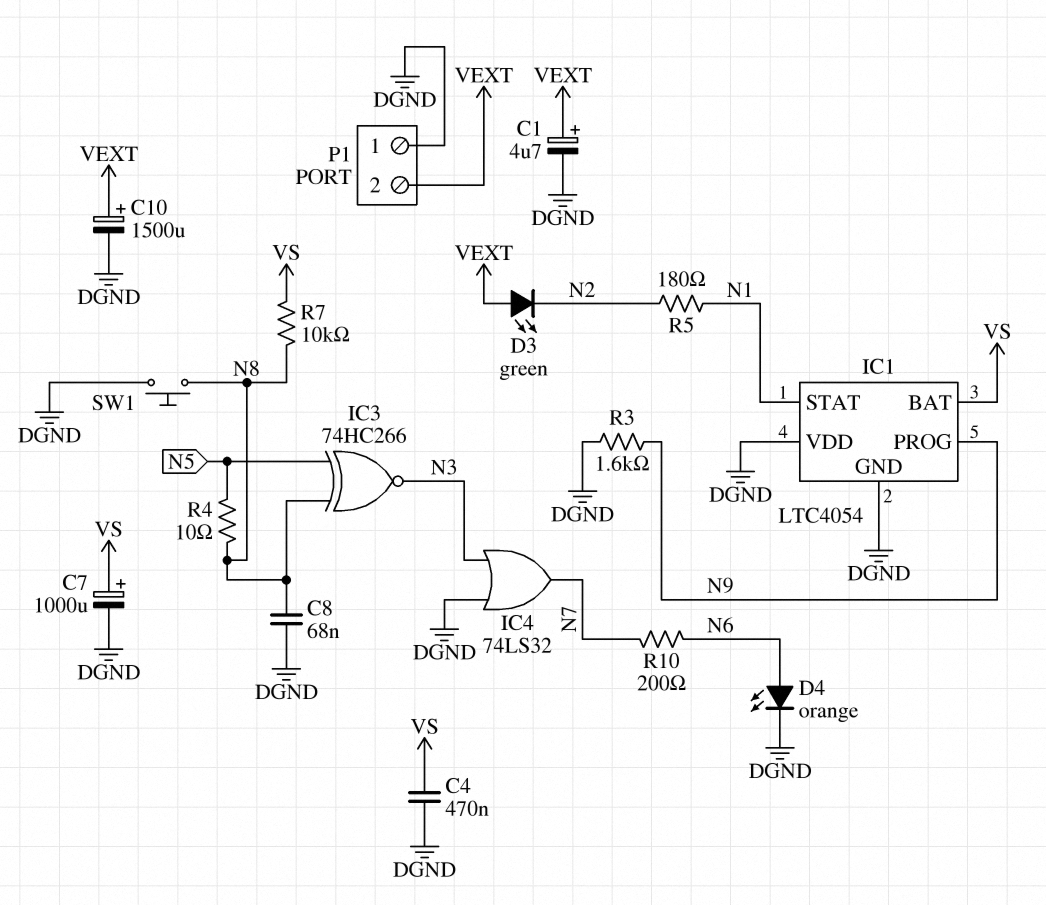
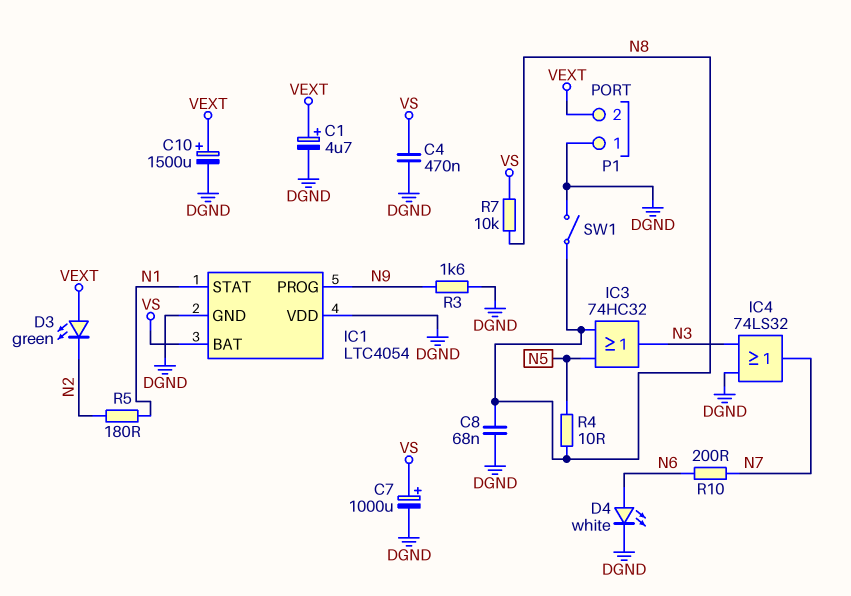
D4: LED orange (A N6, K DGND) -> LED white (A N6, K DGND)
IC3: XNOR 74HC266 (in N5, in N8, out N3) -> OR 74HC32 (in N5, in N8, out N3)
SW1: button (DGND, N8) -> switch (DGND, N8)

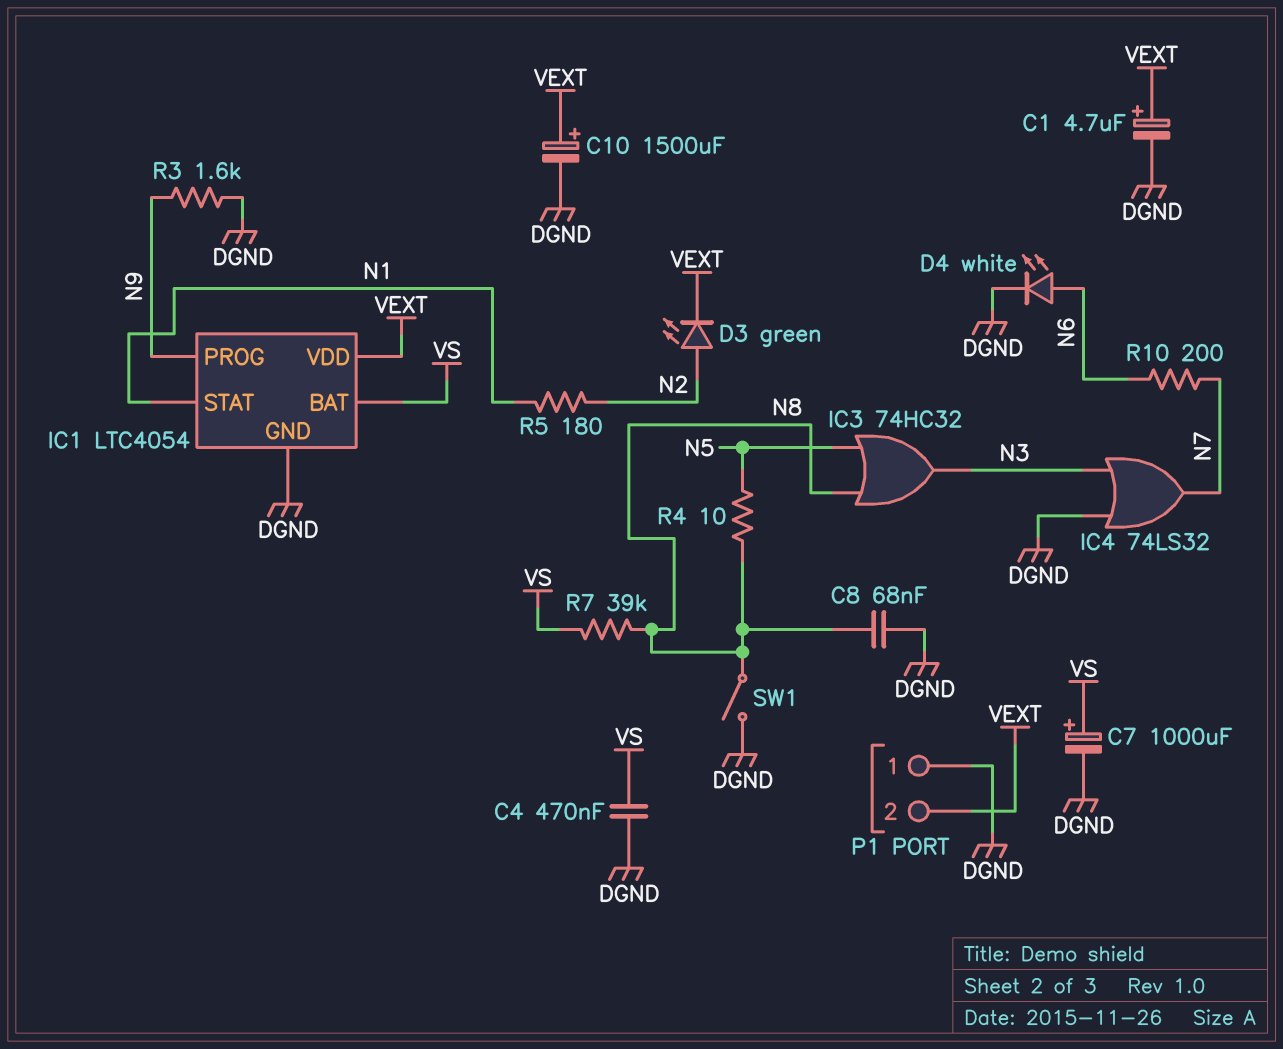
D3: LED green (A VEXT, K N2) -> LED green (A N2, K VEXT)
IC1 pin VDD: DGND -> VEXT
R7: 10k (N8, VS) -> 39k (N8, VS)

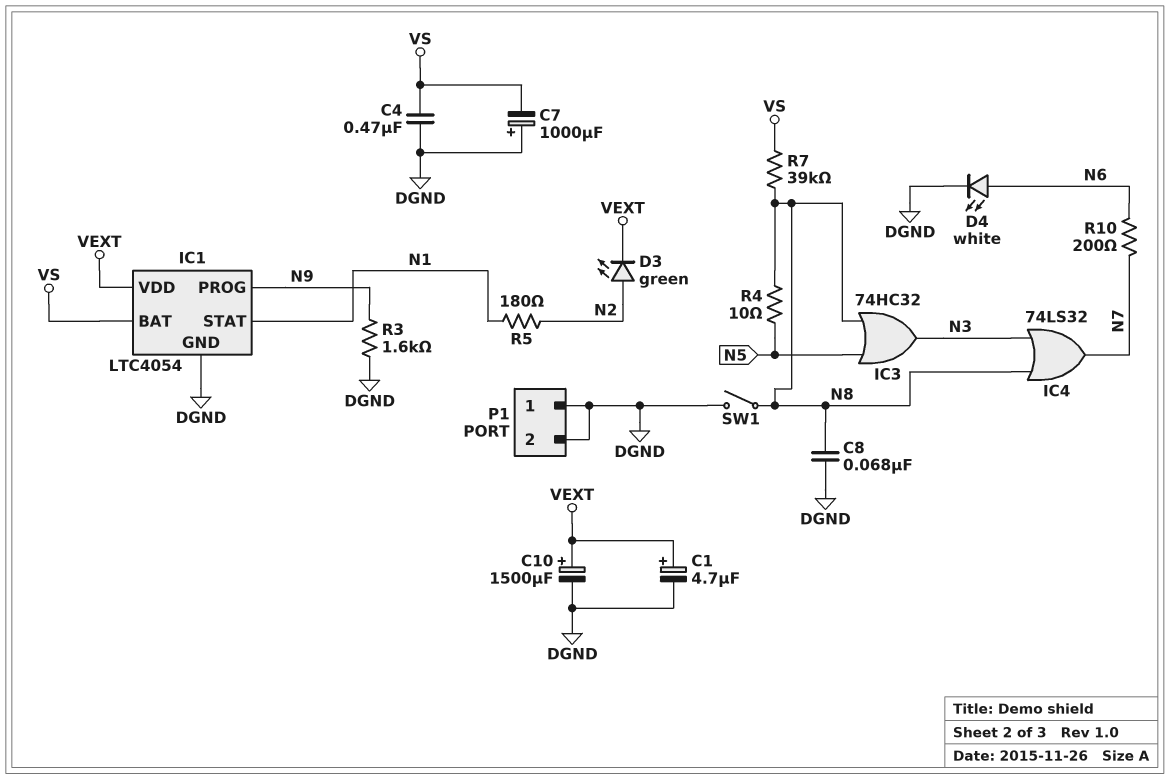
C7: 1000uF (plus VS, minus DGND) -> 1000uF (plus DGND, minus VS)
IC4: OR 74LS32 (in DGND, in N3, out N7) -> OR 74LS32 (in N3, in N8, out N7)
P1 pin 2: VEXT -> DGND

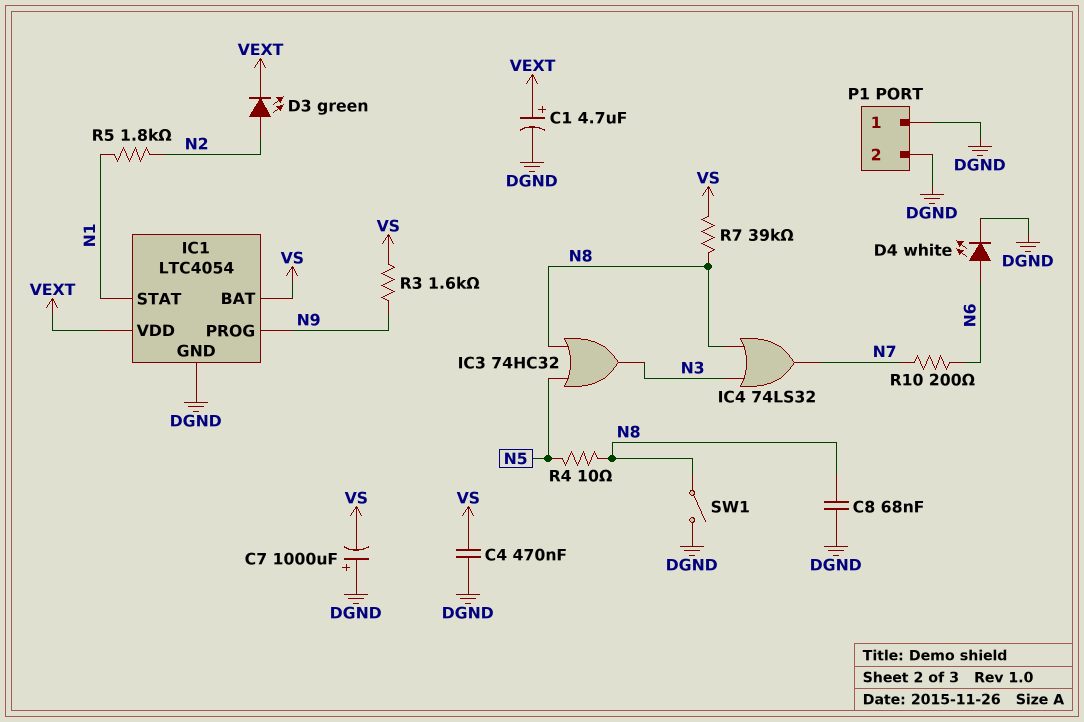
C10: 1500uF (plus VEXT, minus DGND) -> none
R3: 1.6k (DGND, N9) -> 1.6k (N9, VS)
R5: 180 (N1, N2) -> 1.8k (N1, N2)

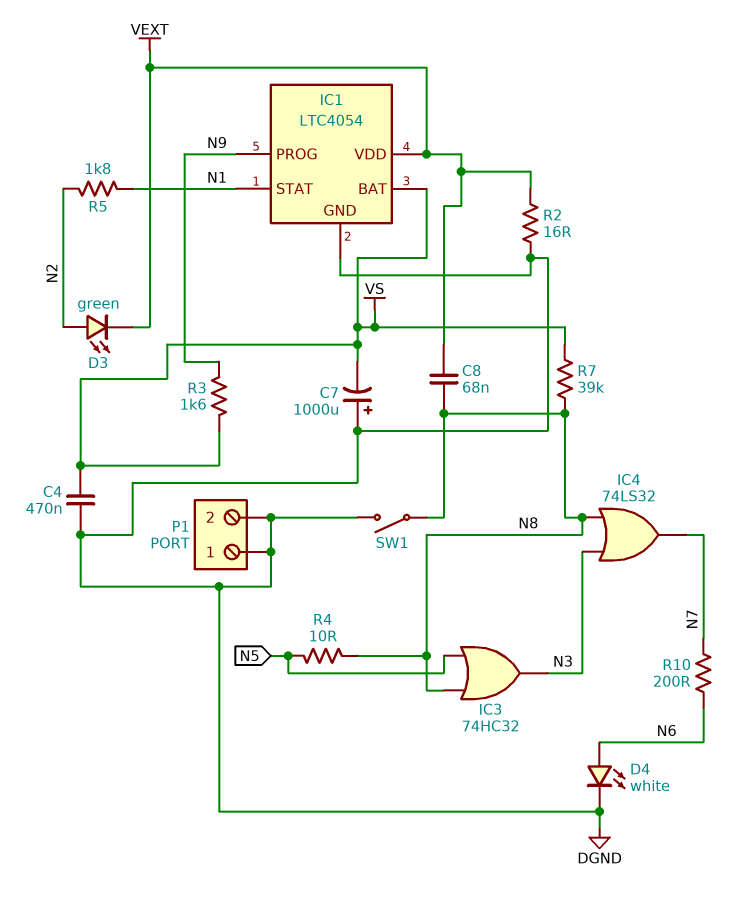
C1: 4.7uF (plus VEXT, minus DGND) -> none
C8: 68nF (DGND, N8) -> 68nF (N8, VEXT)
R2: none -> 16 (DGND, VEXT)

